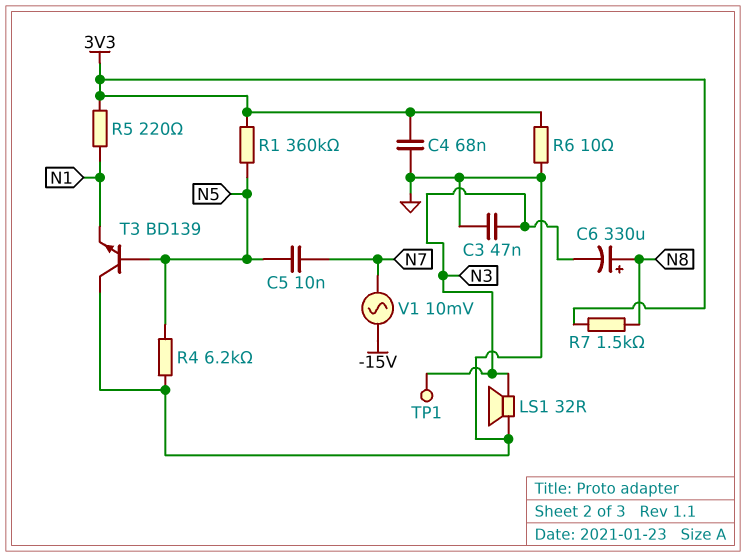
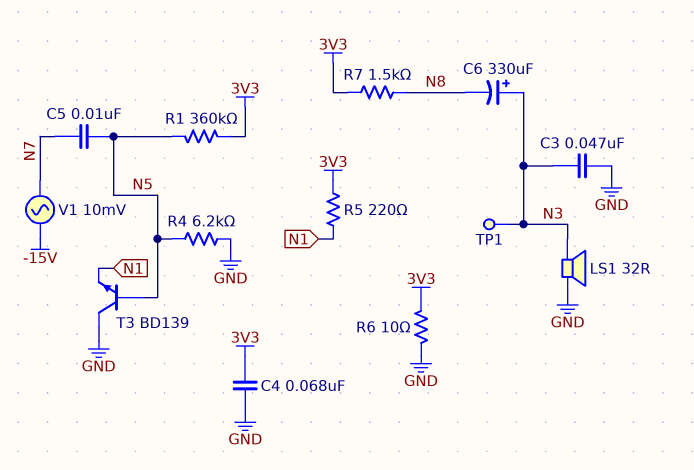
C6: 330uF (plus N8, minus N3) -> 330uF (plus N3, minus N8)

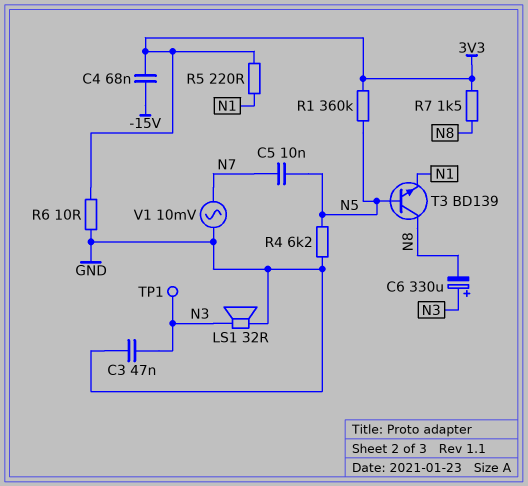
C4: 68nF (3V3, GND) -> 68nF (-15V, 3V3)
T3: NPN BD139 (B N5, C GND, E N1) -> NPN BD139 (B N5, C N8, E N1)
V1: AC 10mV (-15V, N7) -> AC 10mV (GND, N7)

